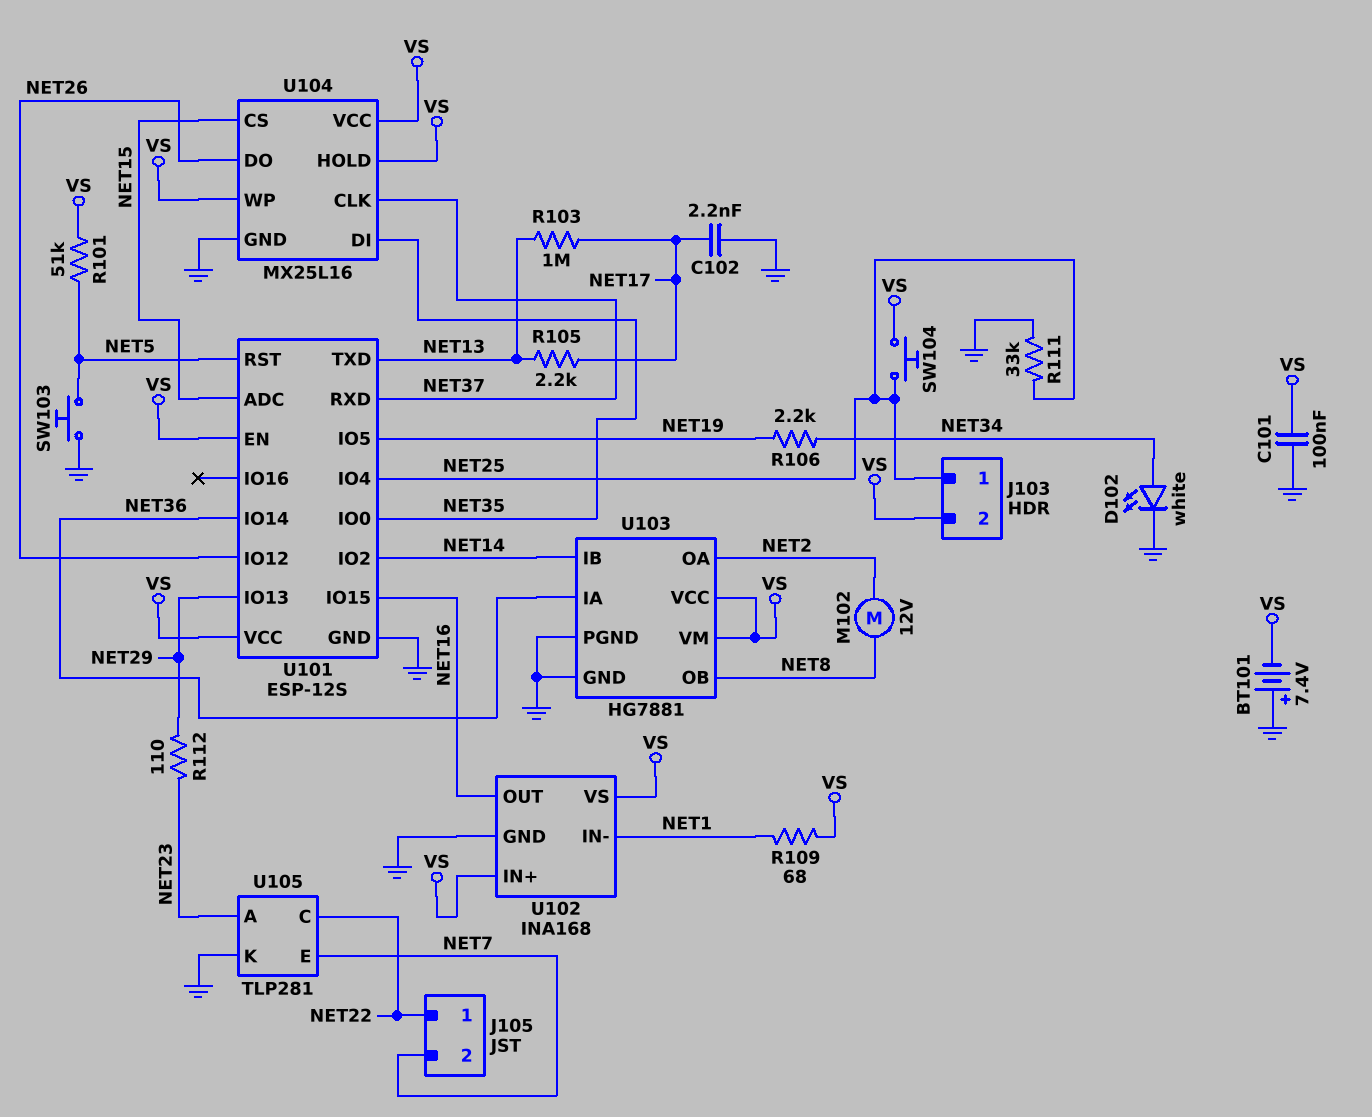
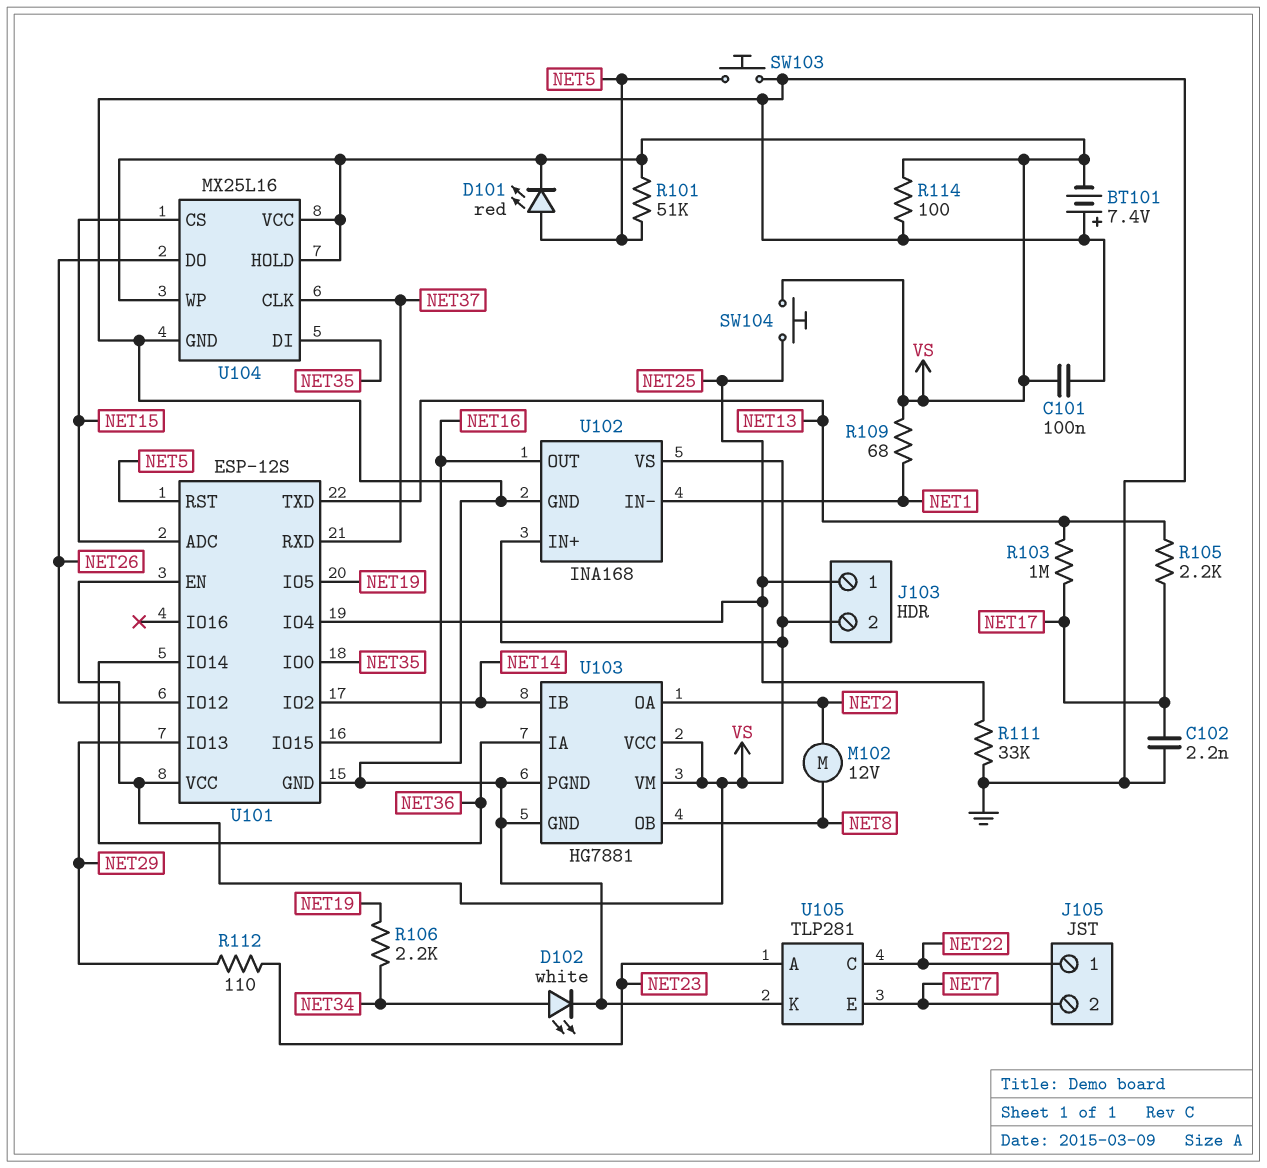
D101: none -> LED red (A NET5, K VS)
R114: none -> 100 (GND, VS)

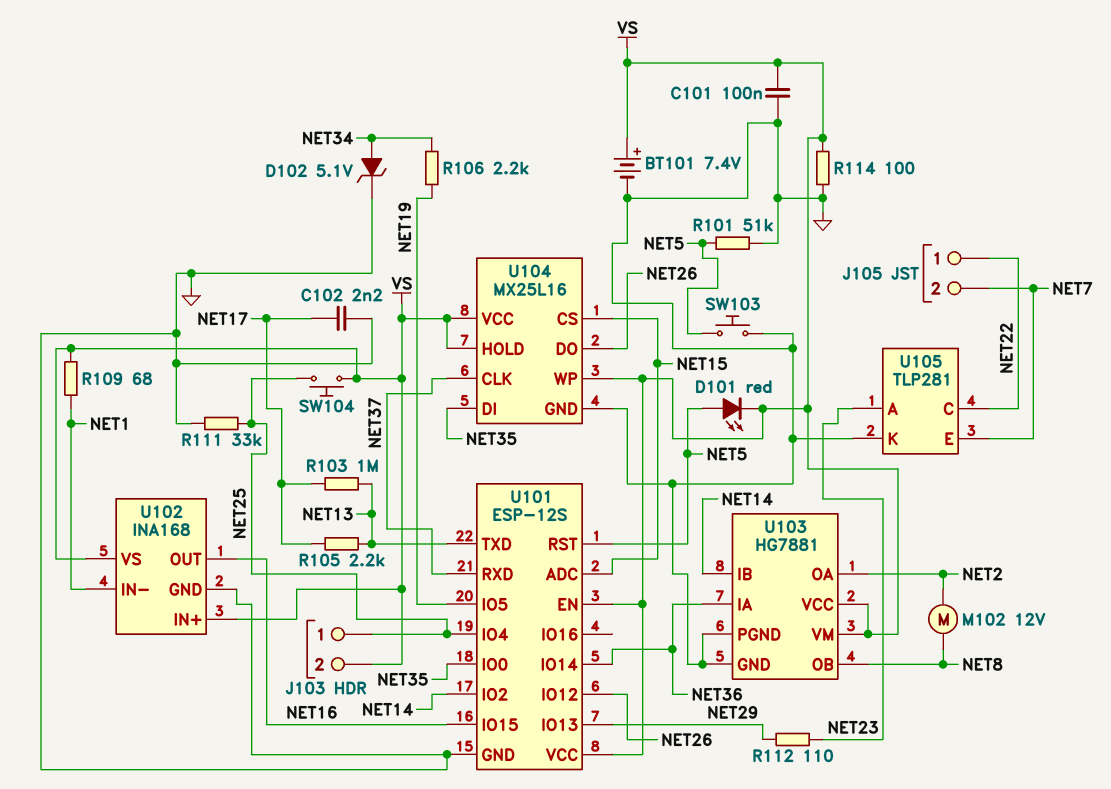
BT101: 7.4V (plus GND, minus VS) -> 7.4V (plus VS, minus GND)
D102: LED white (A NET34, K GND) -> zener 5.1V (A NET34, K GND)
R101: 51k (NET5, VS) -> 51k (GND, NET5)

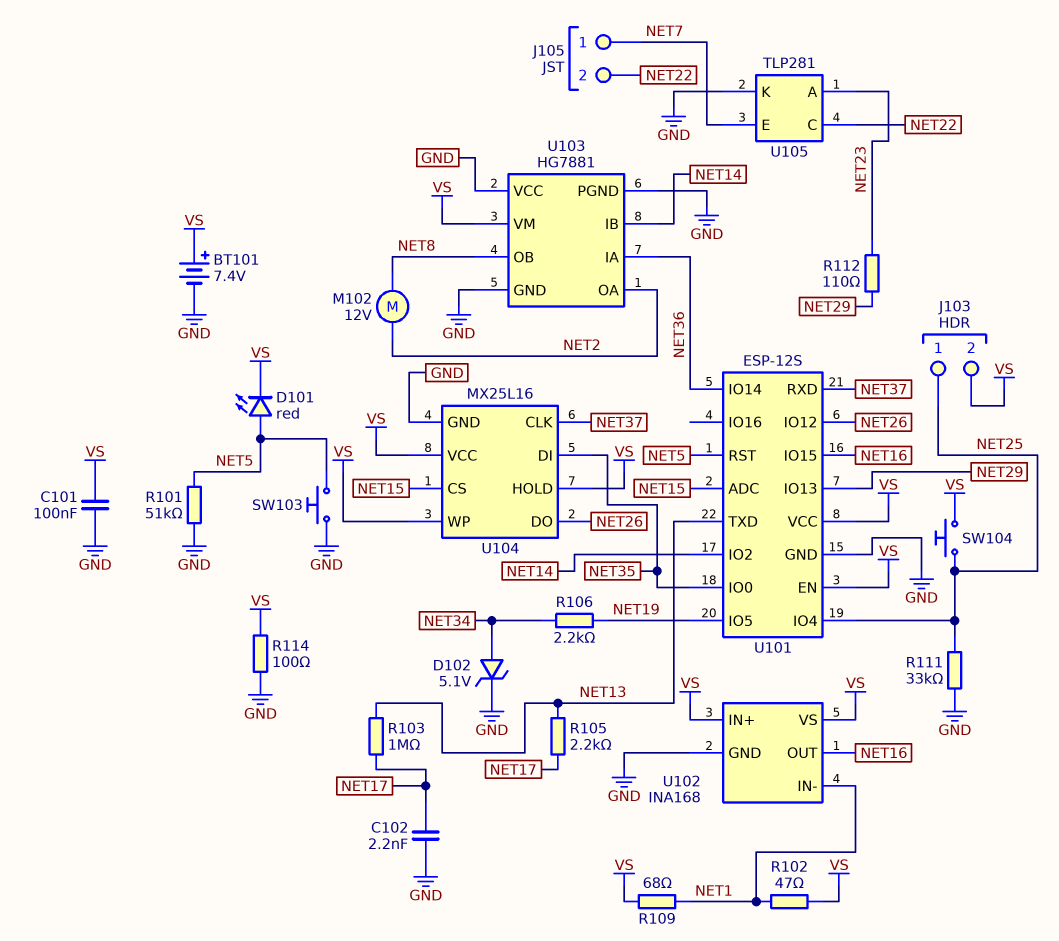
J105 pin 1: NET22 -> NET7
J105 pin 2: NET7 -> NET22
R102: none -> 47 (NET1, VS)
U103 pin VCC: VS -> GND

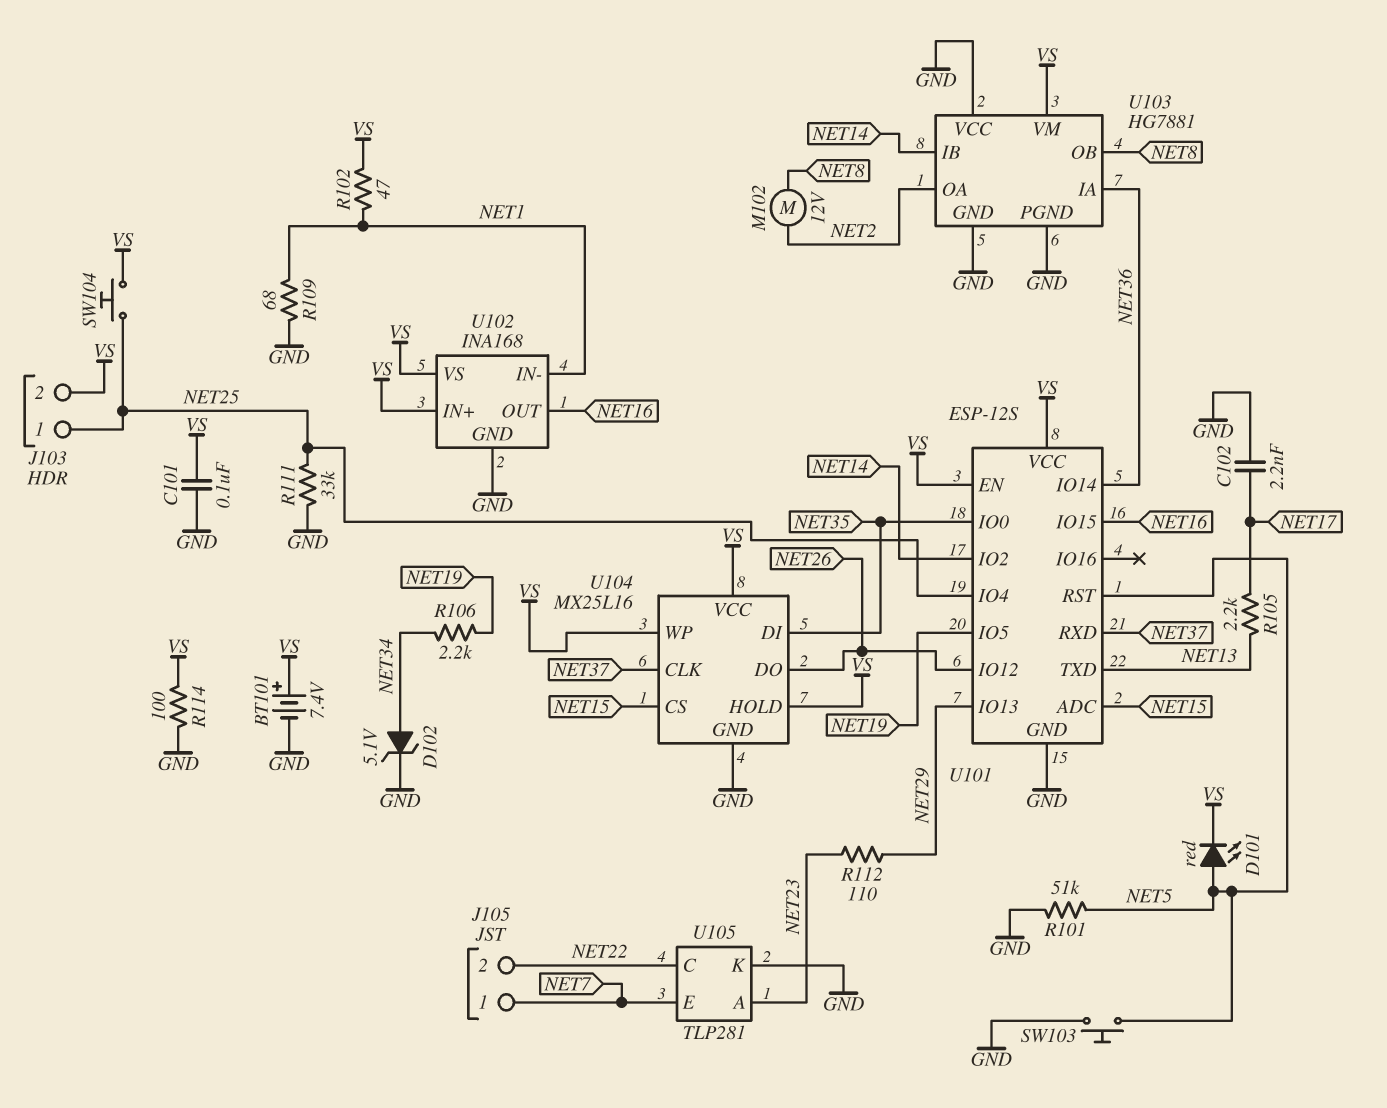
R103: 1M (NET13, NET17) -> none
R109: 68 (NET1, VS) -> 68 (GND, NET1)

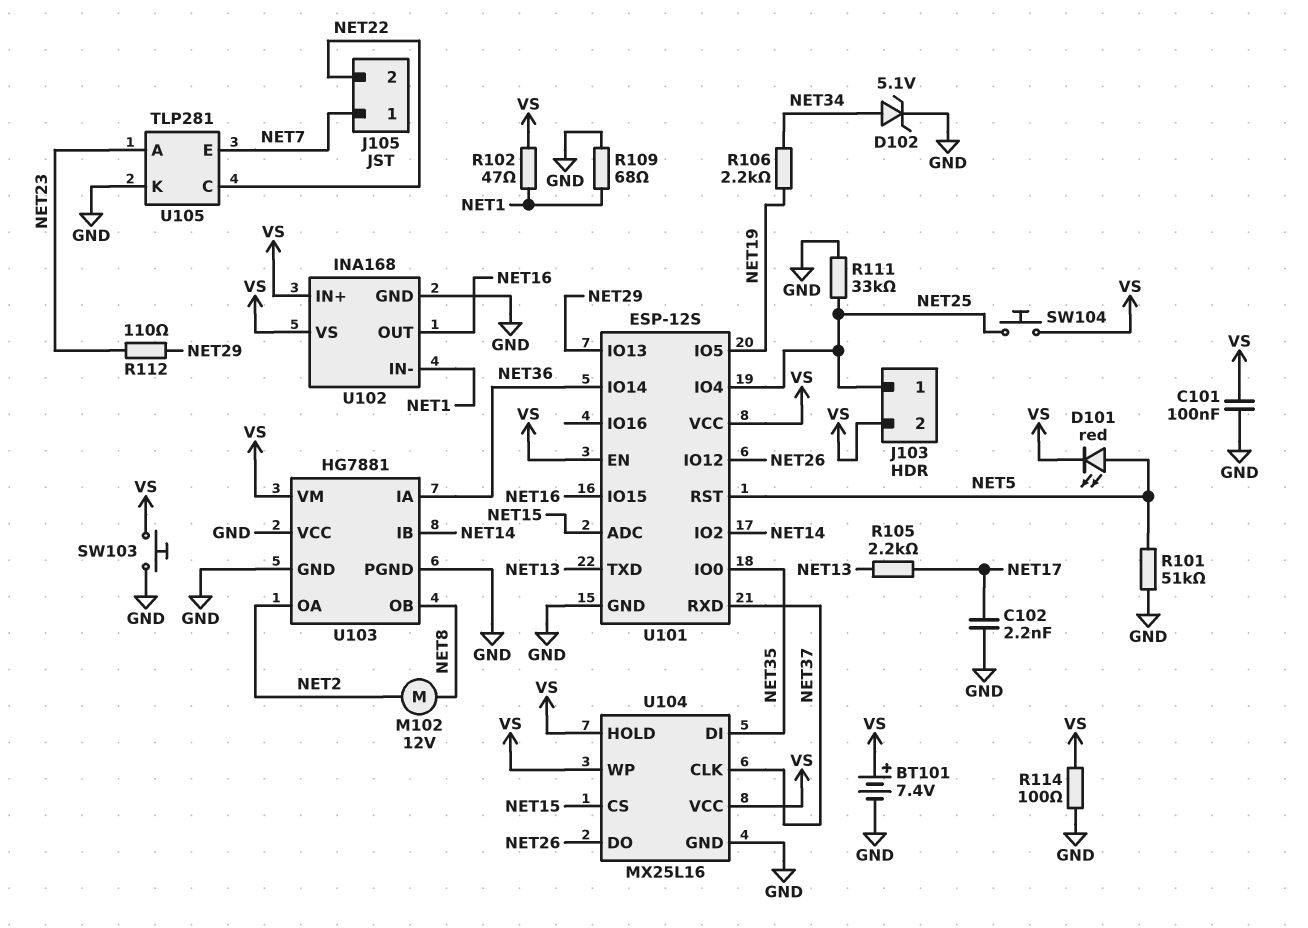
SW103: button (GND, NET5) -> button (GND, VS)

